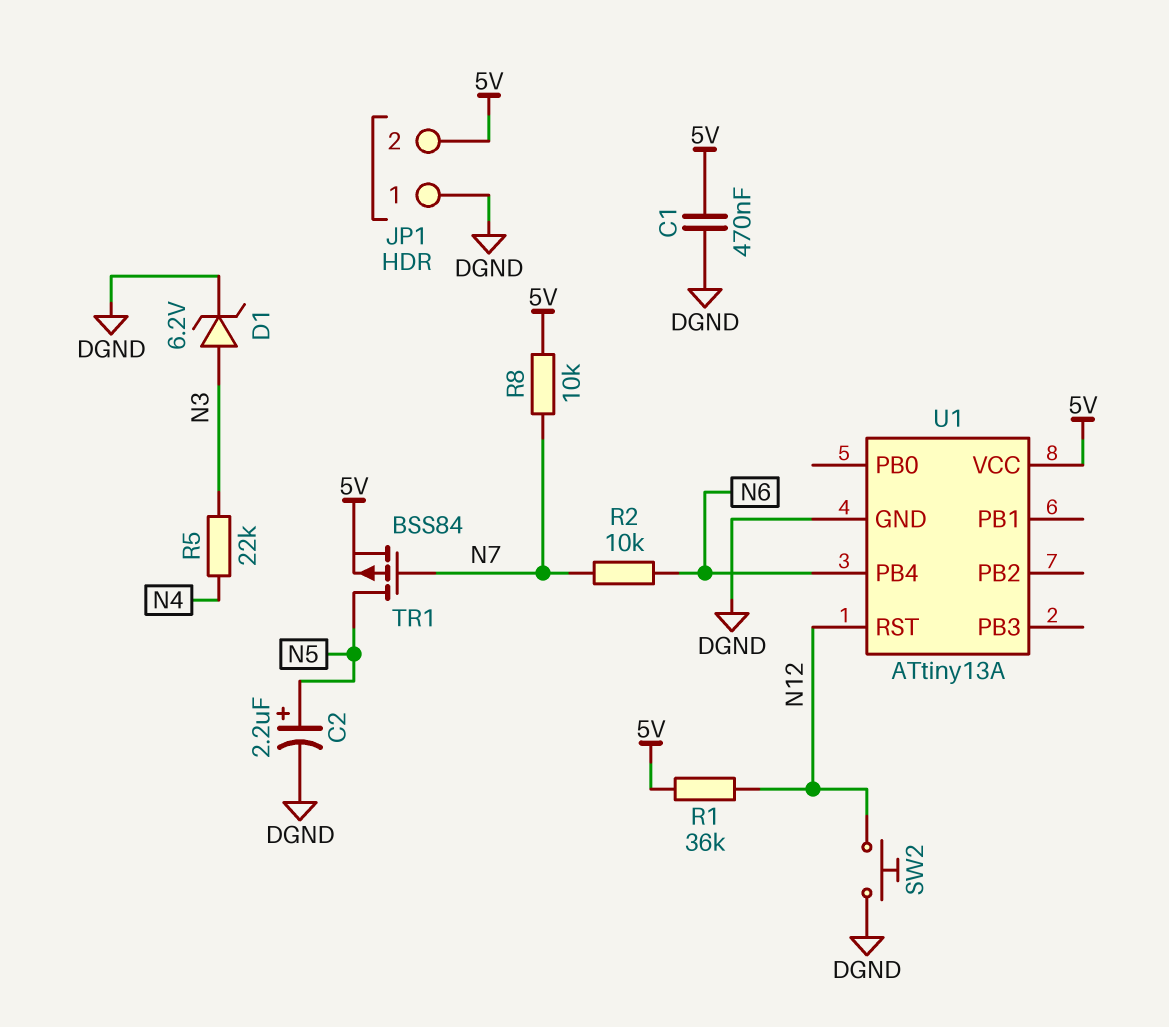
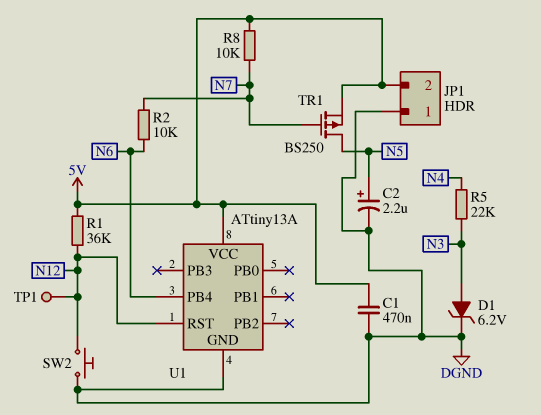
TP1: none -> test point (N12)
TR1: PMOS BSS84 (G N7, D N5, S 5V) -> PMOS BS250 (G N7, D N5, S 5V)

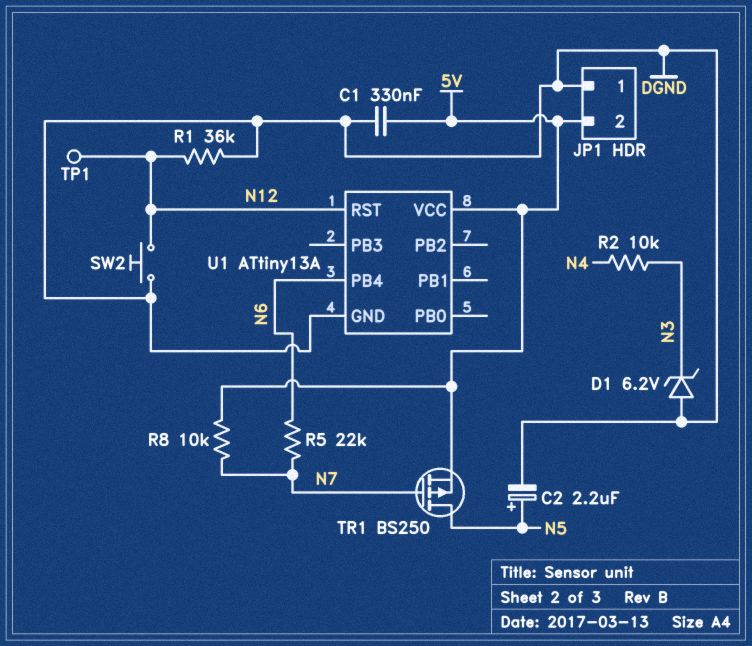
C1: 470nF (5V, DGND) -> 330nF (5V, DGND)
D1: zener 6.2V (A N3, K DGND) -> zener 6.2V (A DGND, K N3)
R1: 36k (5V, N12) -> 36k (DGND, N12)
R2: 10k (N6, N7) -> 10k (N3, N4)
R5: 22k (N3, N4) -> 22k (N6, N7)

